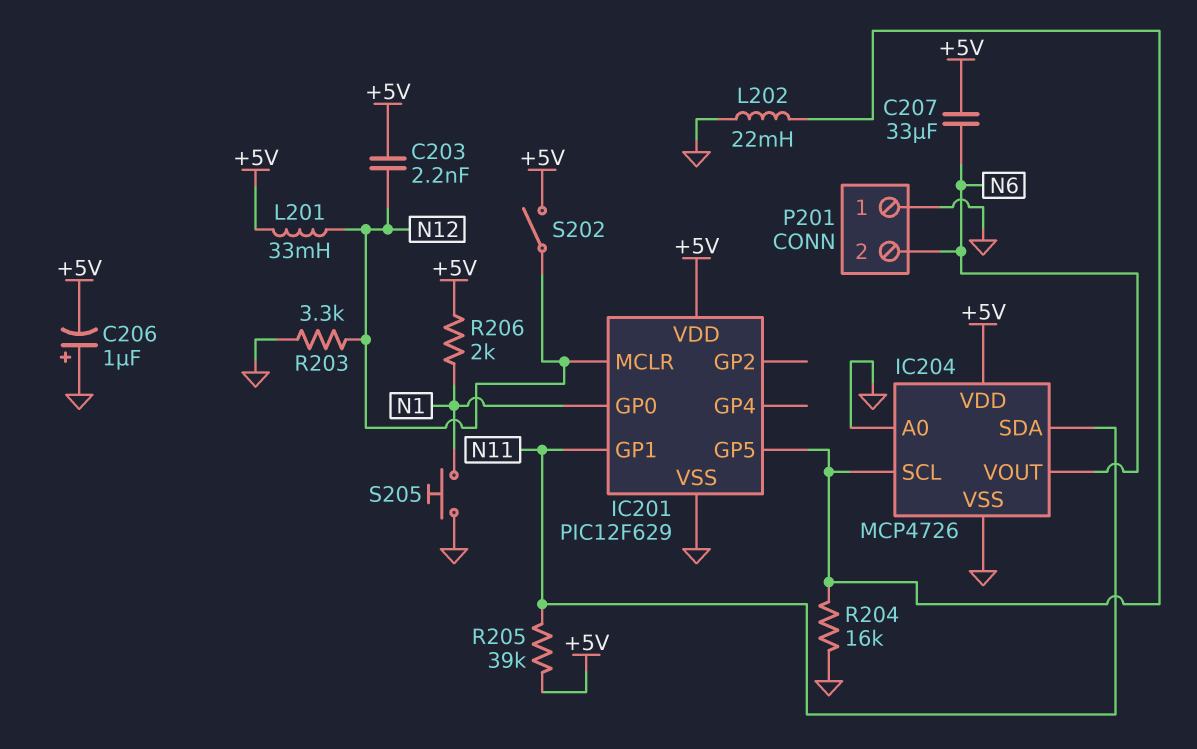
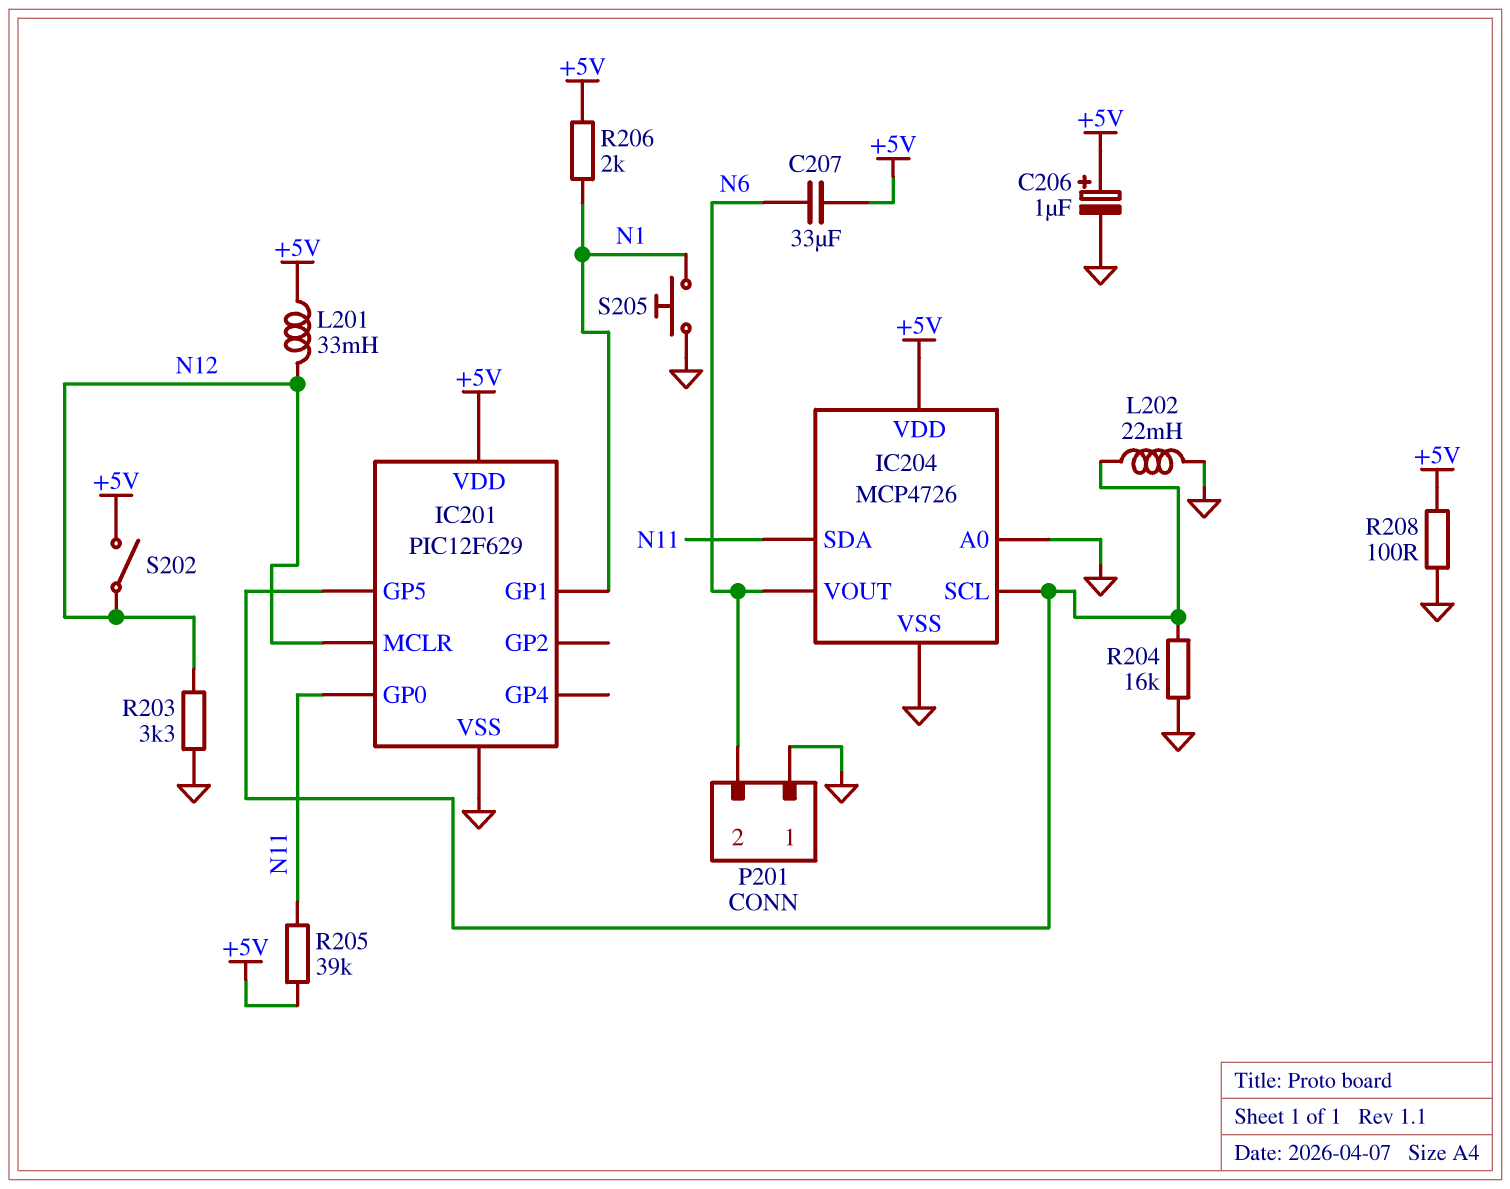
C203: 2.2nF (+5V, N12) -> none
C206: 1uF (plus GND, minus +5V) -> 1uF (plus +5V, minus GND)
IC201 pin GP0: N1 -> N11
IC201 pin GP1: N11 -> N1
R208: none -> 100 (+5V, GND)

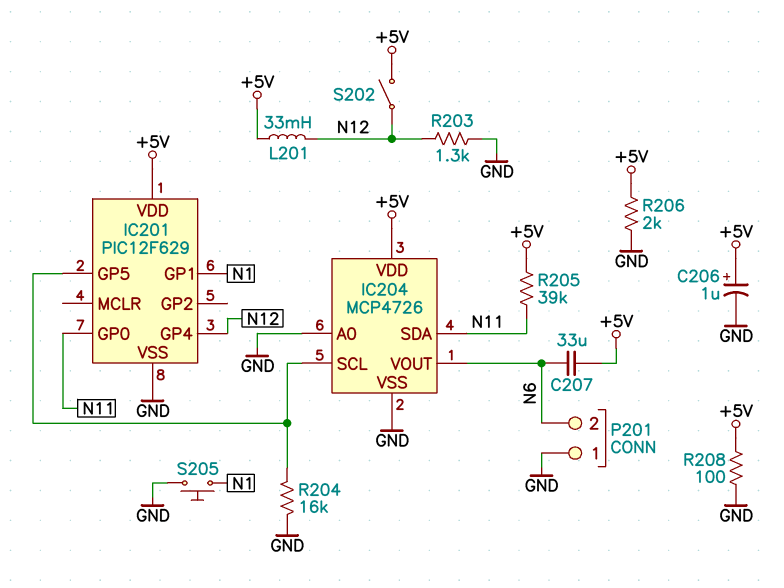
IC201 pin GP4: none -> N12
IC201 pin MCLR: N12 -> none
L202: 22mH (GND, IC201/GP5) -> none
R203: 3.3k (GND, N12) -> 1.3k (GND, N12)
R206: 2k (+5V, N1) -> 2k (+5V, GND)

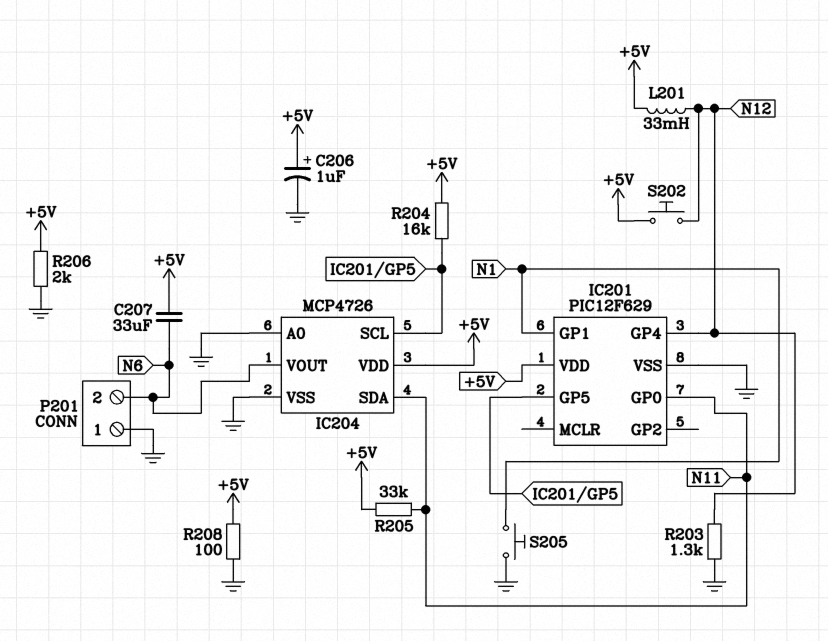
R204: 16k (GND, IC201/GP5) -> 16k (+5V, IC201/GP5)
R205: 39k (+5V, N11) -> 33k (+5V, N11)
S202: switch (+5V, N12) -> button (+5V, N12)

